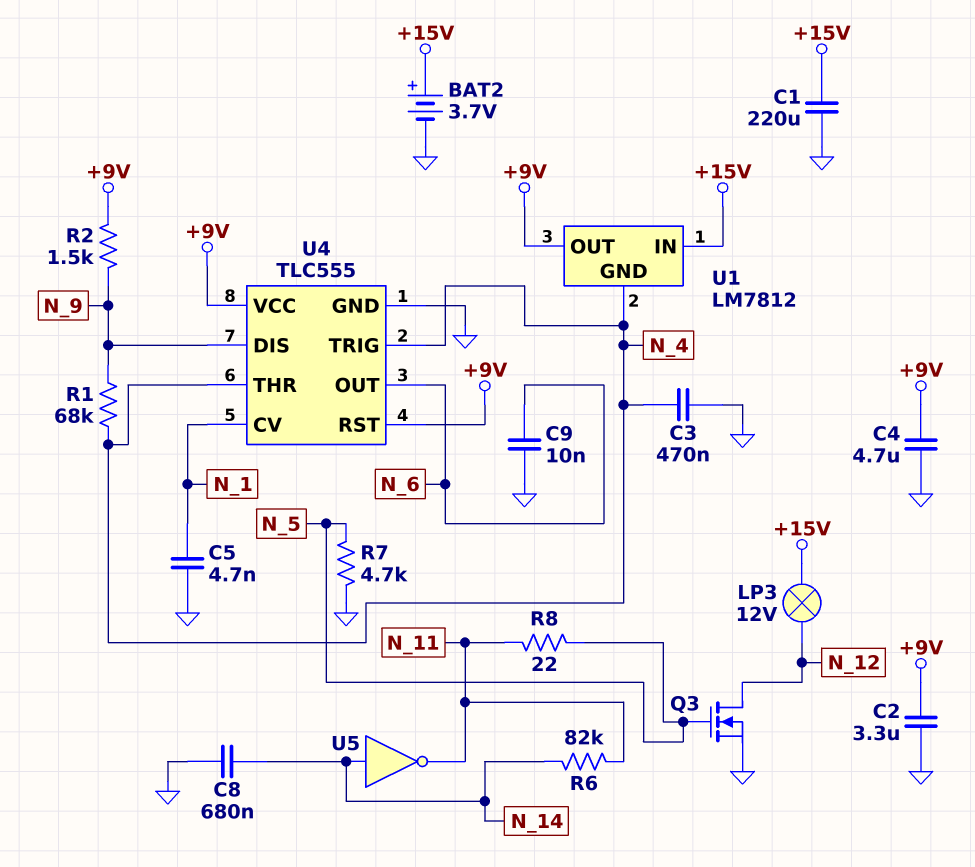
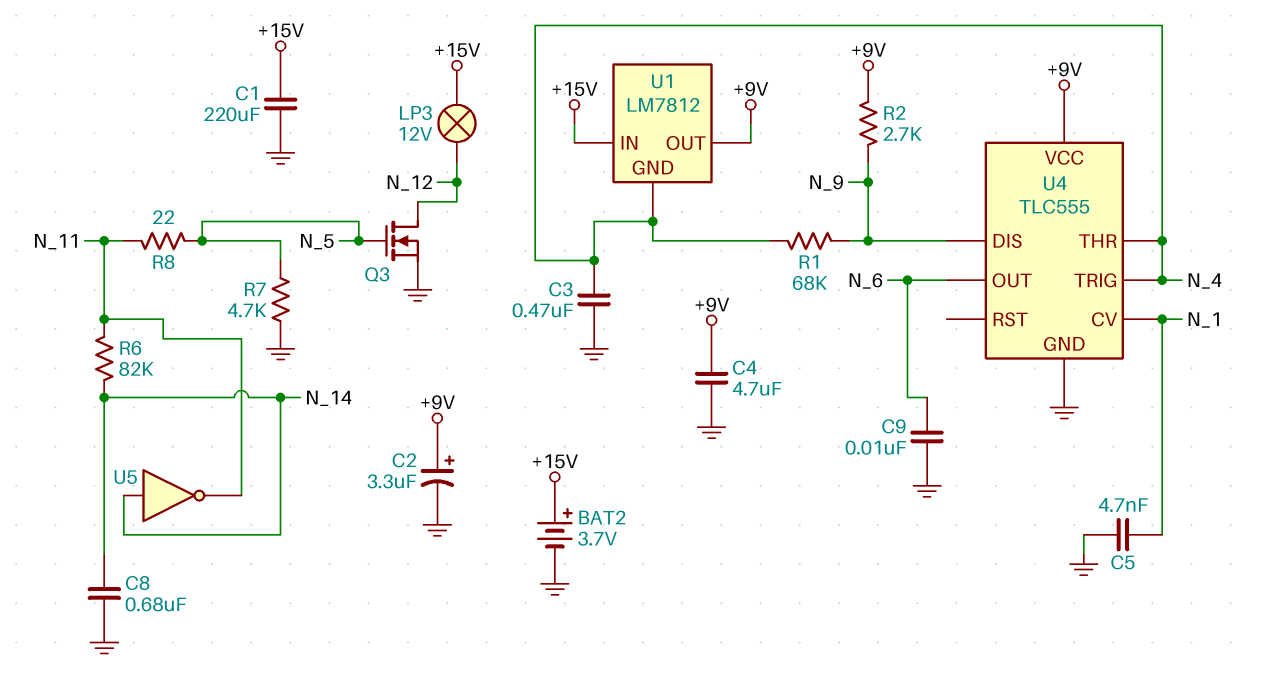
C2: 3.3uF (+9V, GND) -> 3.3uF (plus +9V, minus GND)
R2: 1.5k (+9V, N_9) -> 2.7k (+9V, N_9)
U4 pin RST: +9V -> none

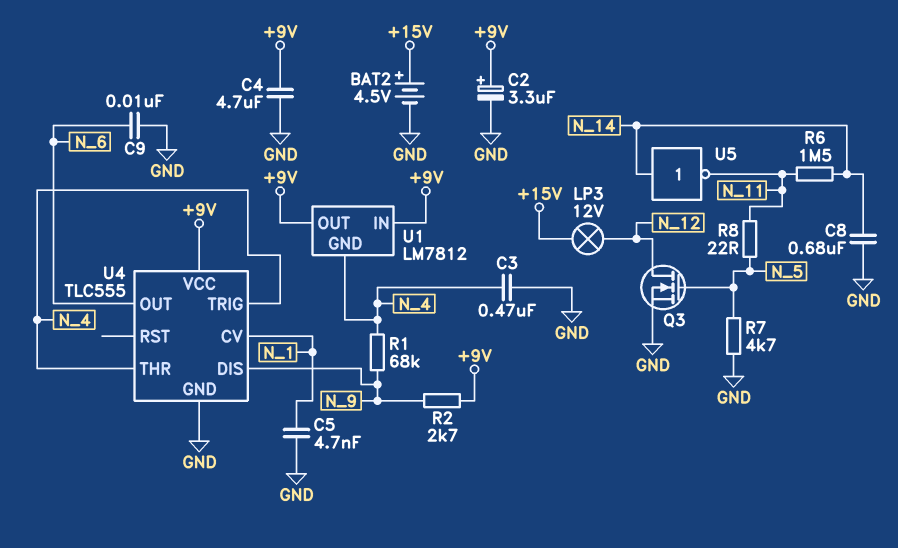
BAT2: 3.7V (plus +15V, minus GND) -> 4.5V (plus +15V, minus GND)
C1: 220uF (+15V, GND) -> none
R6: 82k (N_11, N_14) -> 1.5M (N_11, N_14)
U1 pin IN: +15V -> +9V

